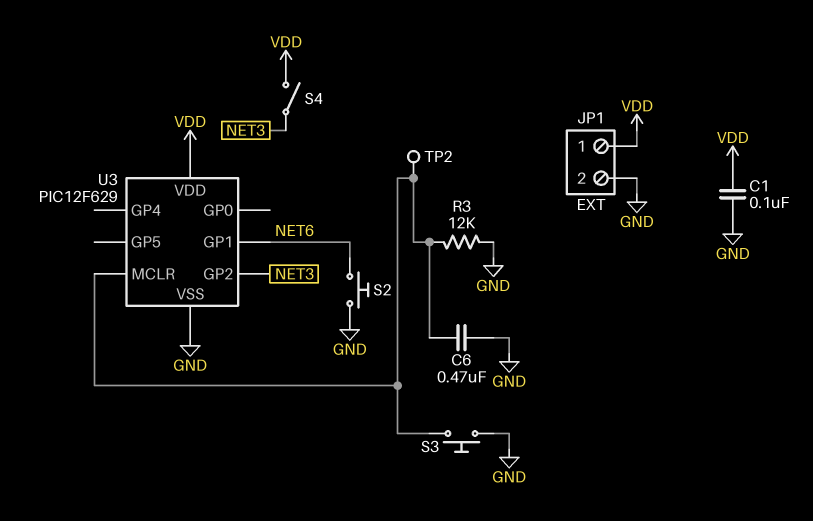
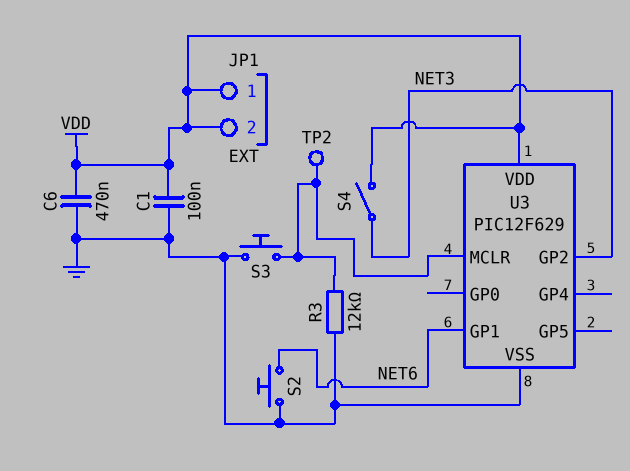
C6: 470nF (GND, U3/MCLR) -> 470nF (GND, VDD)
JP1 pin 2: GND -> VDD

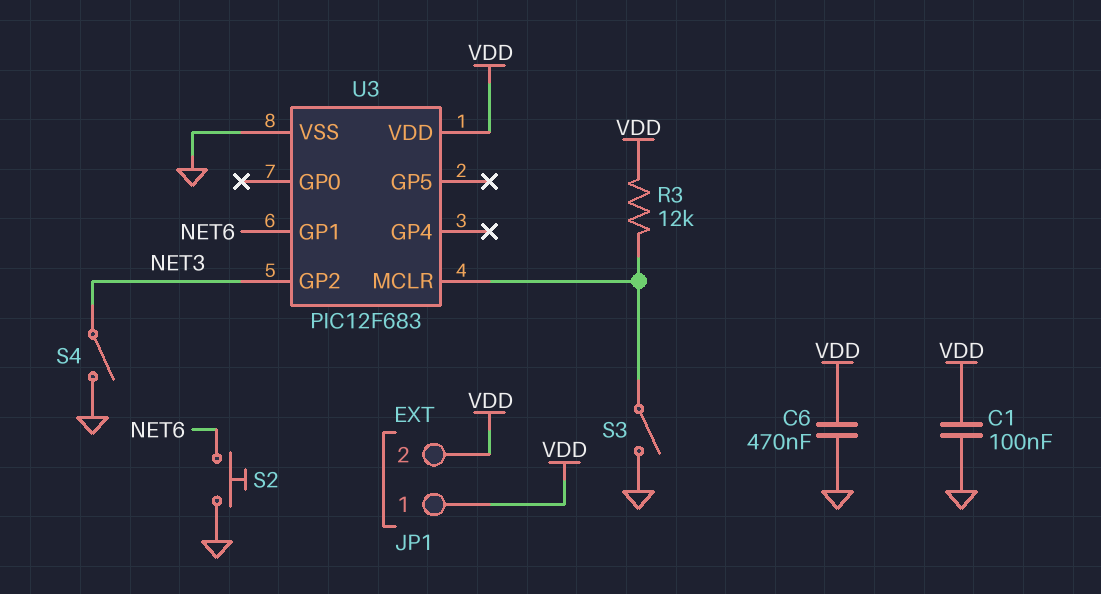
R3: 12k (GND, U3/MCLR) -> 12k (U3/MCLR, VDD)
S3: button (GND, U3/MCLR) -> switch (GND, U3/MCLR)
S4: switch (NET3, VDD) -> switch (GND, NET3)
TP2: test point (U3/MCLR) -> none
U3: PIC12F629 -> PIC12F683

